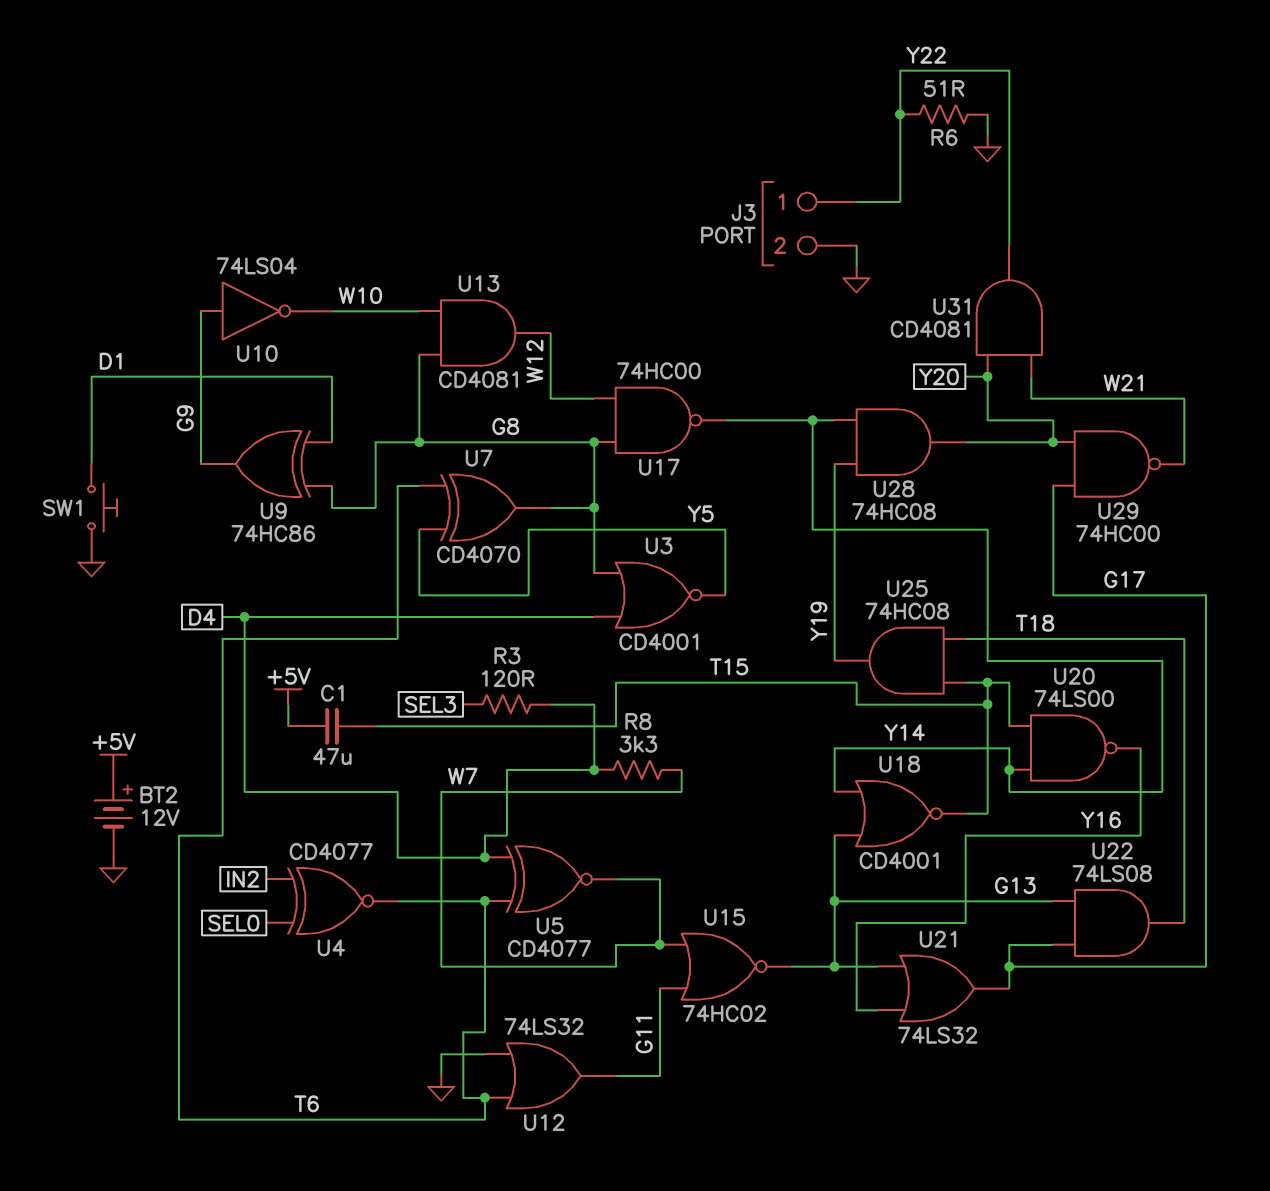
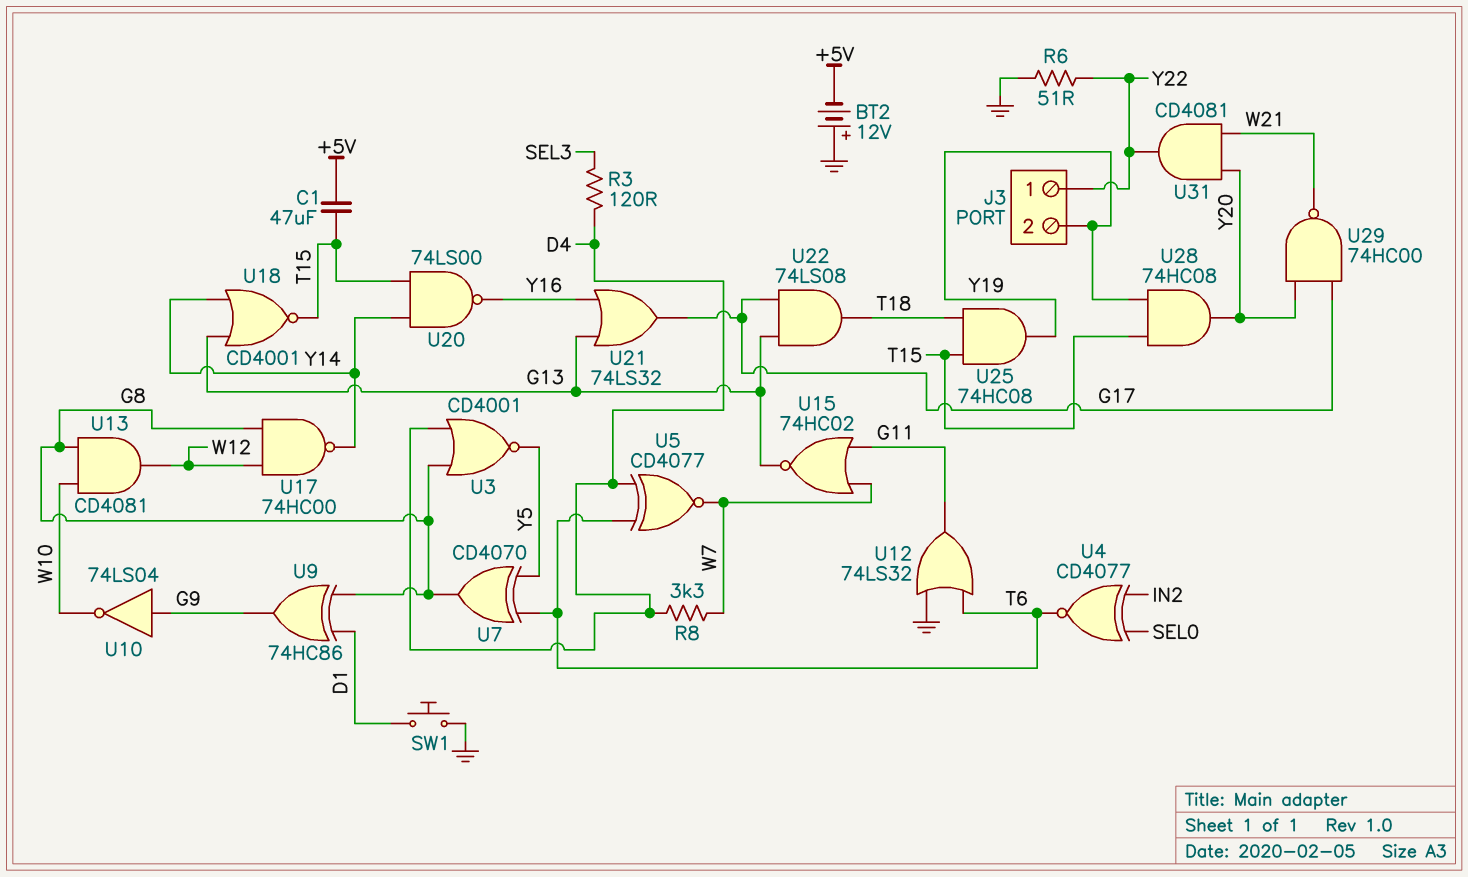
BT2: 12V (plus +5V, minus GND) -> 12V (plus GND, minus +5V)
J3 pin 2: GND -> Y19
U28: AND 74HC08 (in Y14, in Y19, out Y20) -> AND 74HC08 (in T15, in Y19, out Y20)

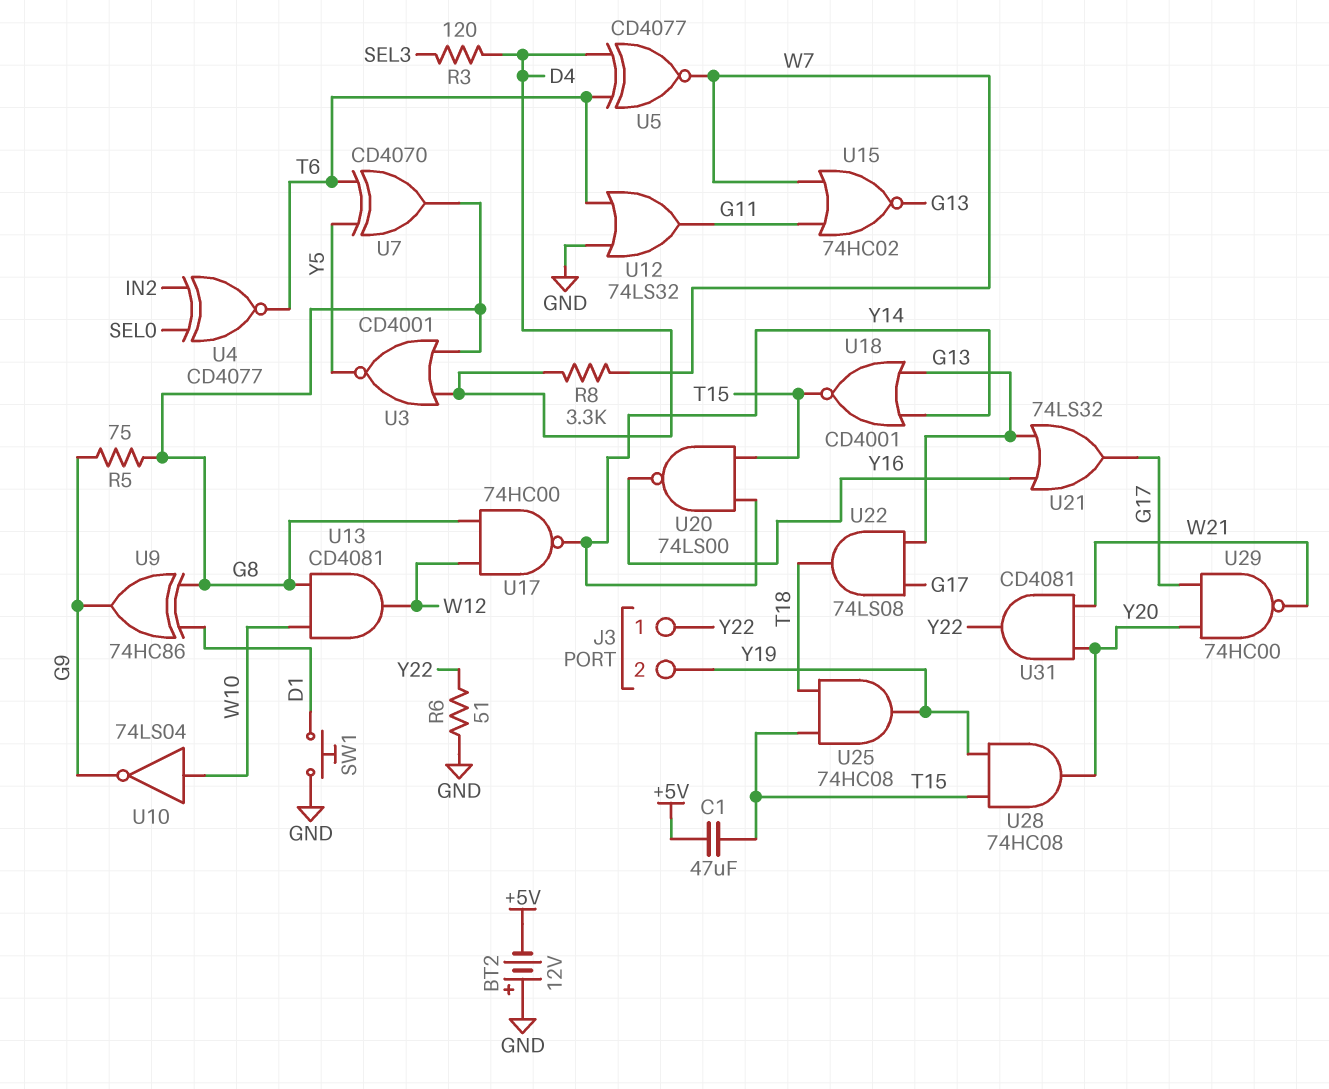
R5: none -> 75 (G8, G9)
U10: NOT 74LS04 (in G9, out W10) -> NOT 74LS04 (in W10, out G9)

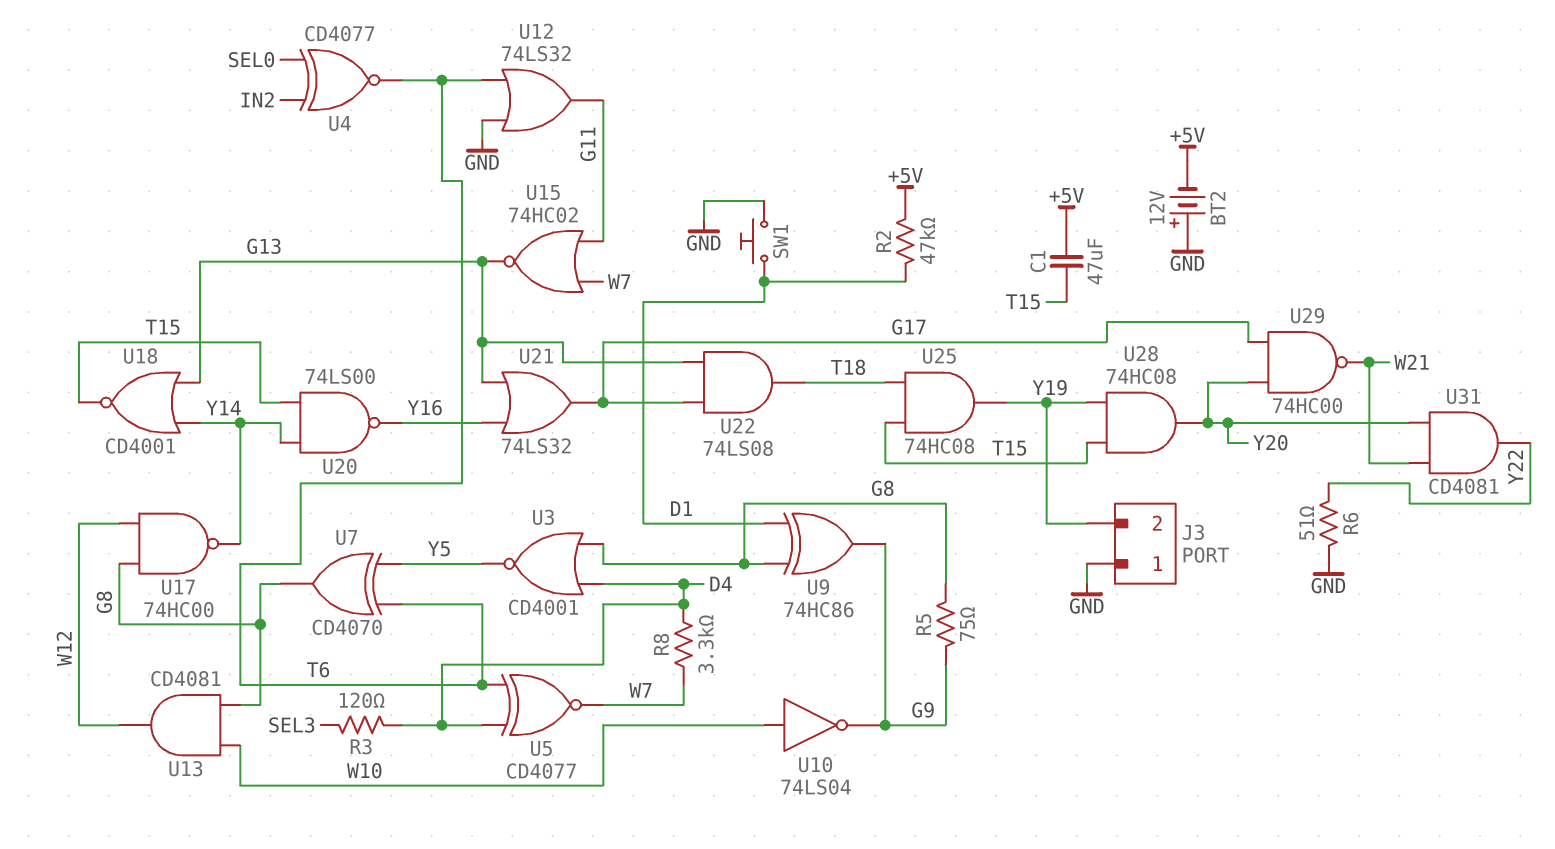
J3 pin 1: Y22 -> GND
R2: none -> 47k (+5V, D1)

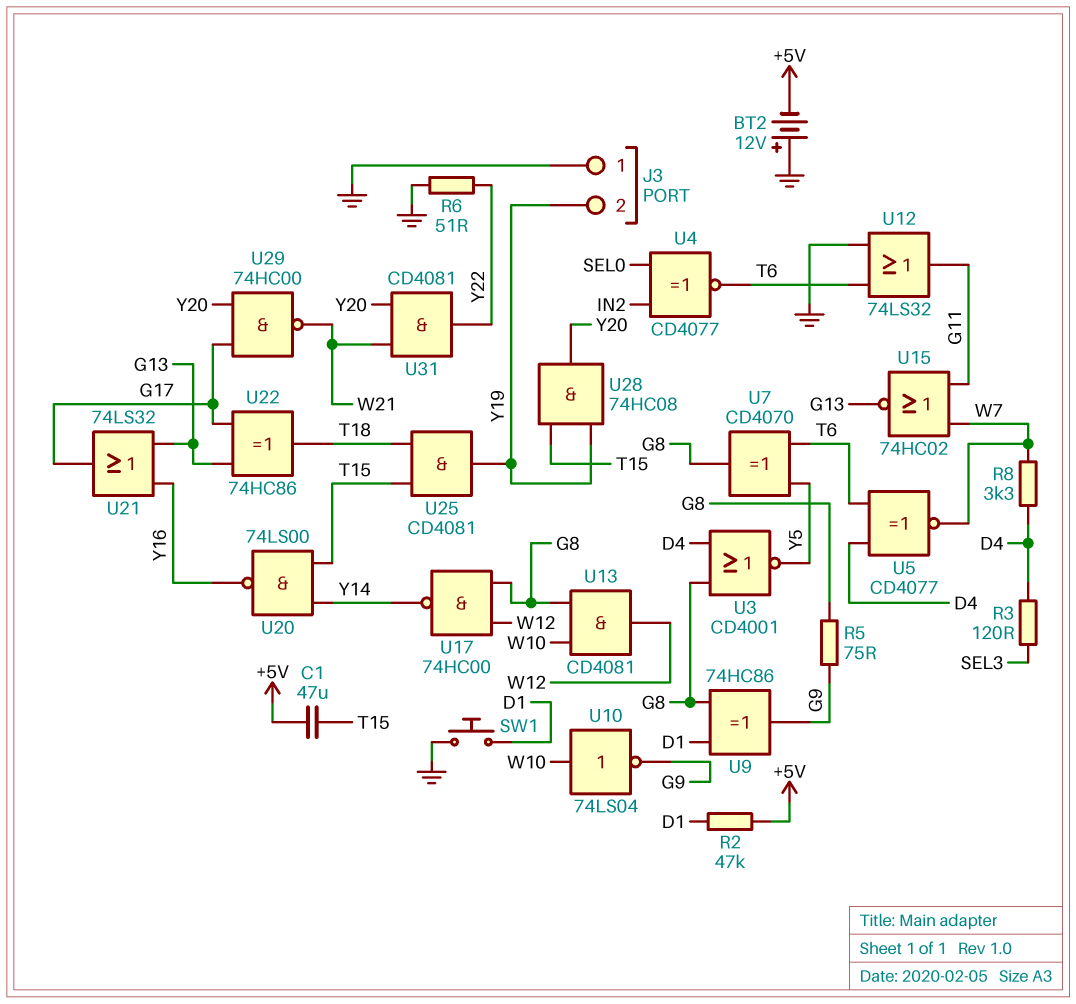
U18: NOR CD4001 (in G13, in Y14, out T15) -> none
U22: AND 74LS08 (in G13, in G17, out T18) -> XOR 74HC86 (in G13, in G17, out T18)
U25: AND 74HC08 (in T15, in T18, out Y19) -> AND CD4081 (in T15, in T18, out Y19)

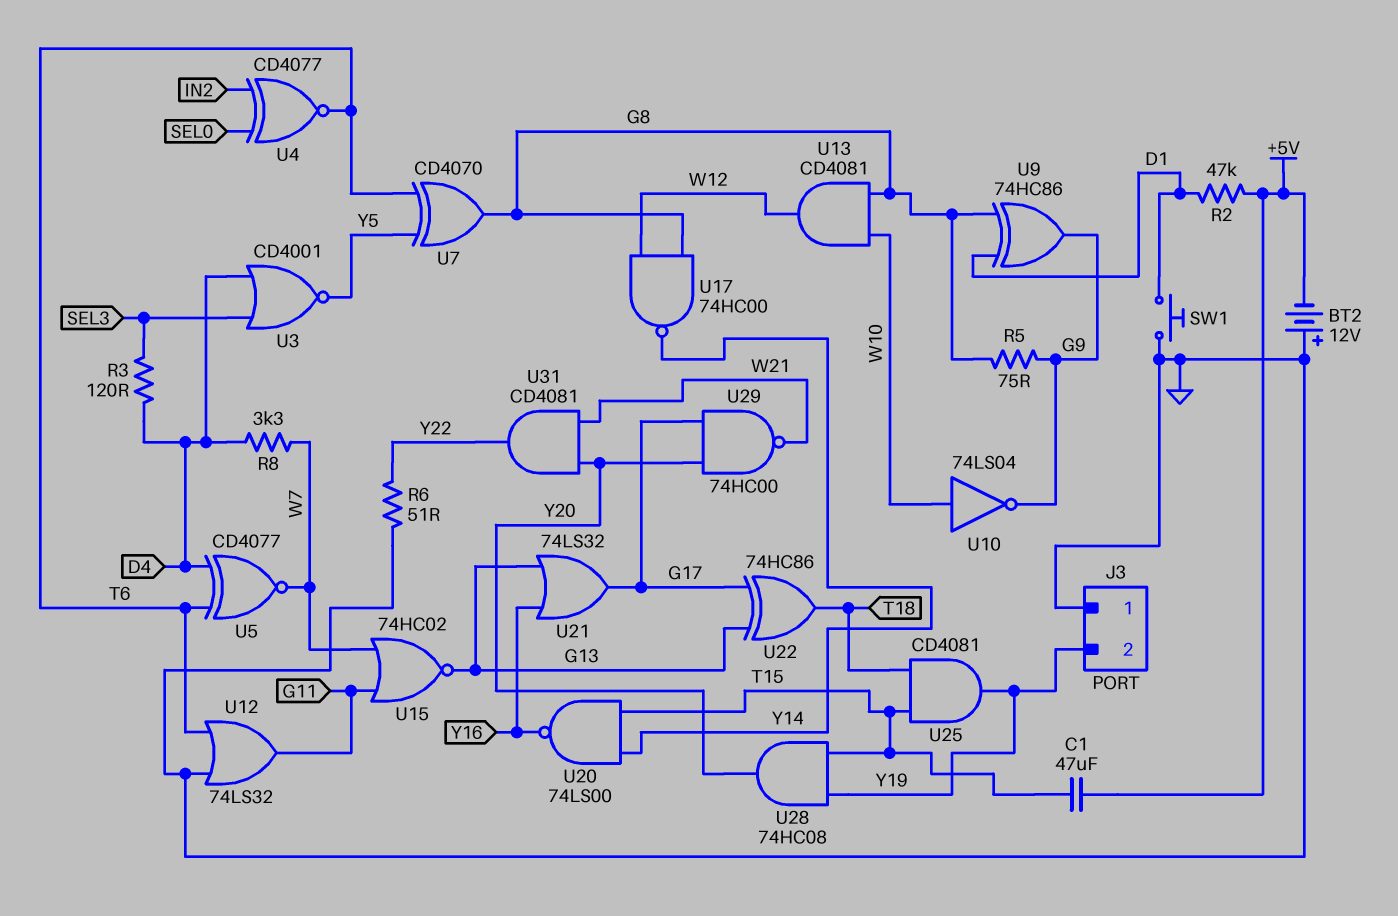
U3: NOR CD4001 (in D4, in G8, out Y5) -> NOR CD4001 (in D4, in SEL3, out Y5)

